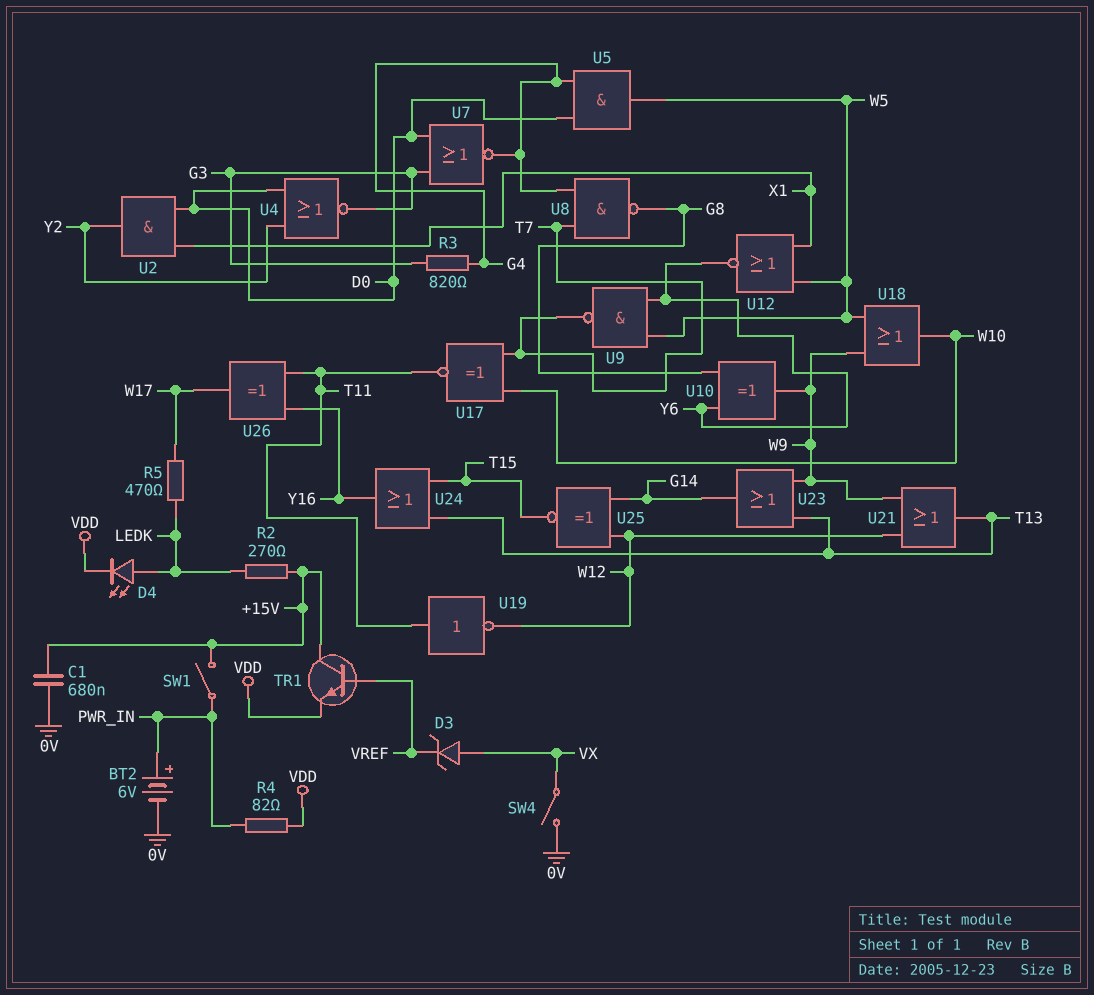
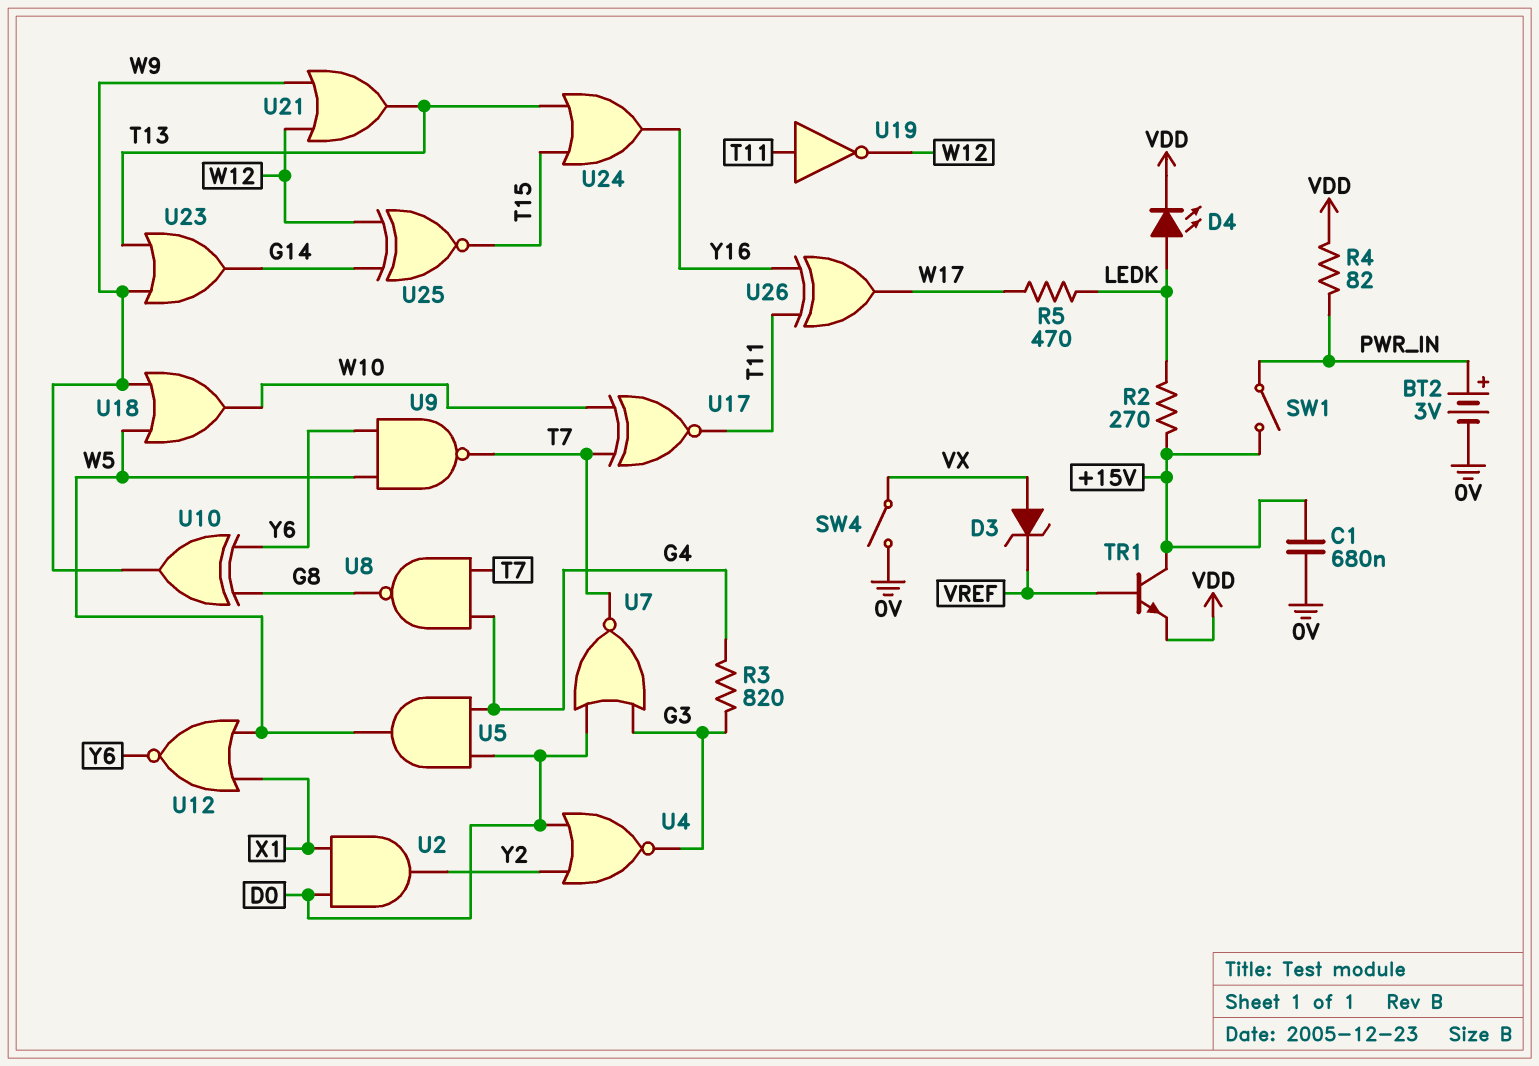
BT2: 6V (plus PWR_IN, minus 0V) -> 3V (plus PWR_IN, minus 0V)
U7: NOR (in D0, in G3, out G4) -> NOR (in D0, in G3, out T7)

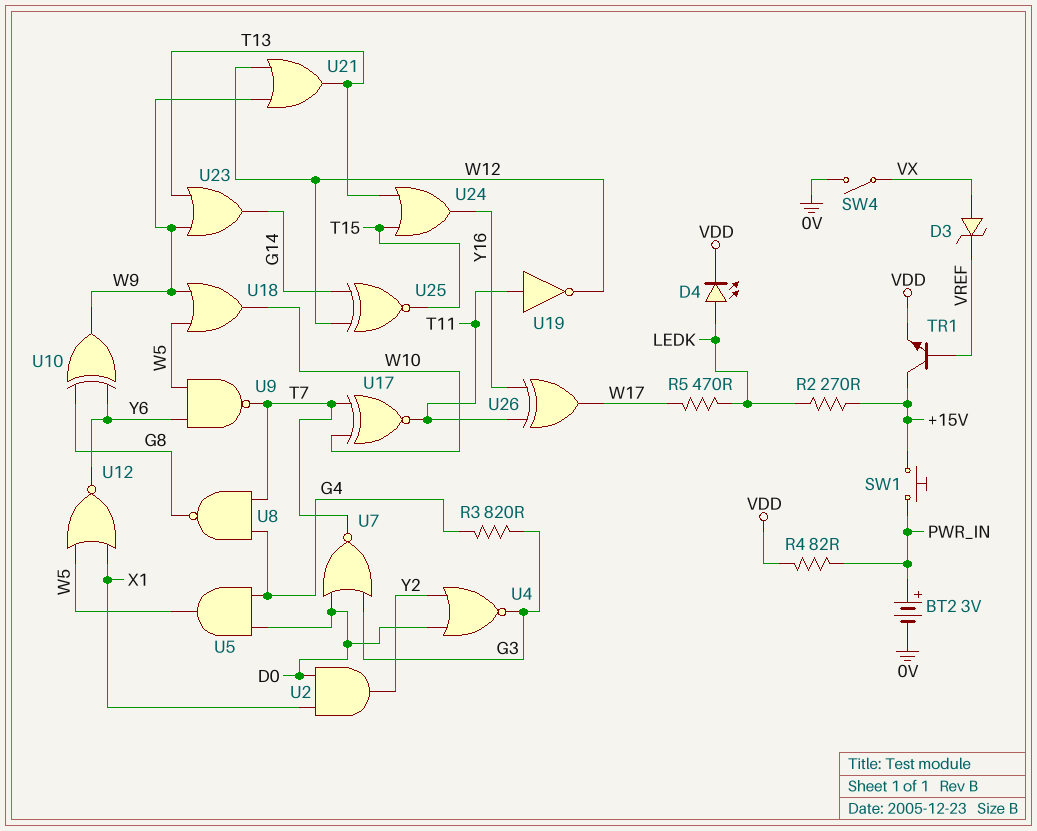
C1: 680nF (+15V, 0V) -> none
SW1: switch (+15V, PWR_IN) -> button (+15V, PWR_IN)

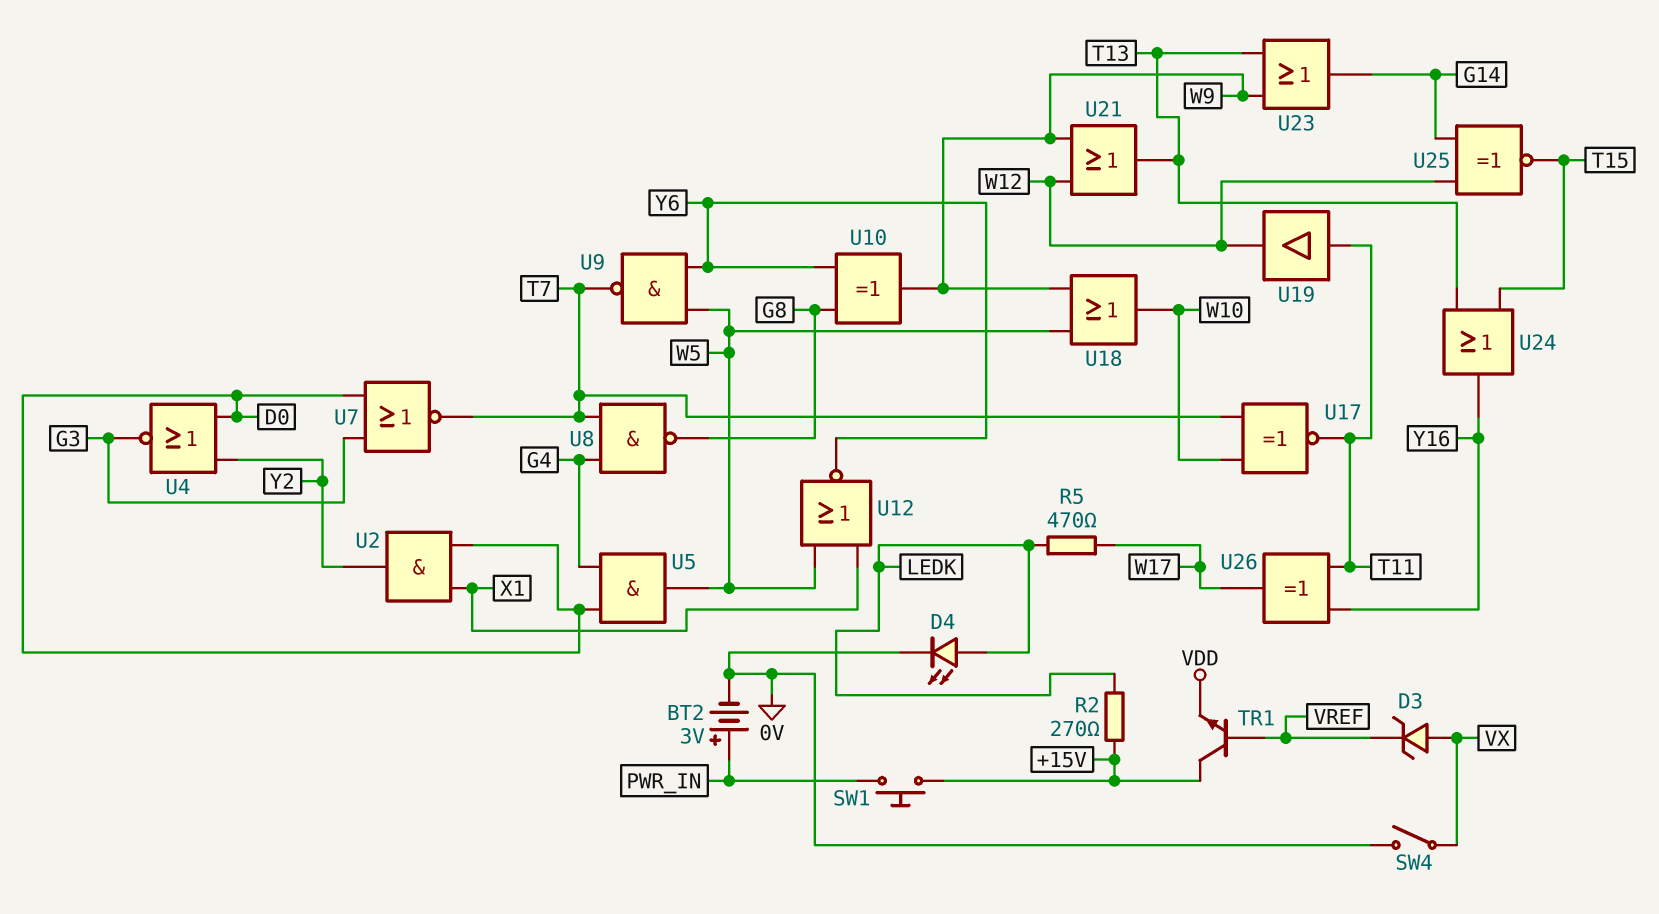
D4: LED (A LEDK, K VDD) -> LED (A LEDK, K 0V)
R3: 820 (G3, G4) -> none
R4: 82 (PWR_IN, VDD) -> none
U19: NOT (in T11, out W12) -> buffer (in T11, out W12)

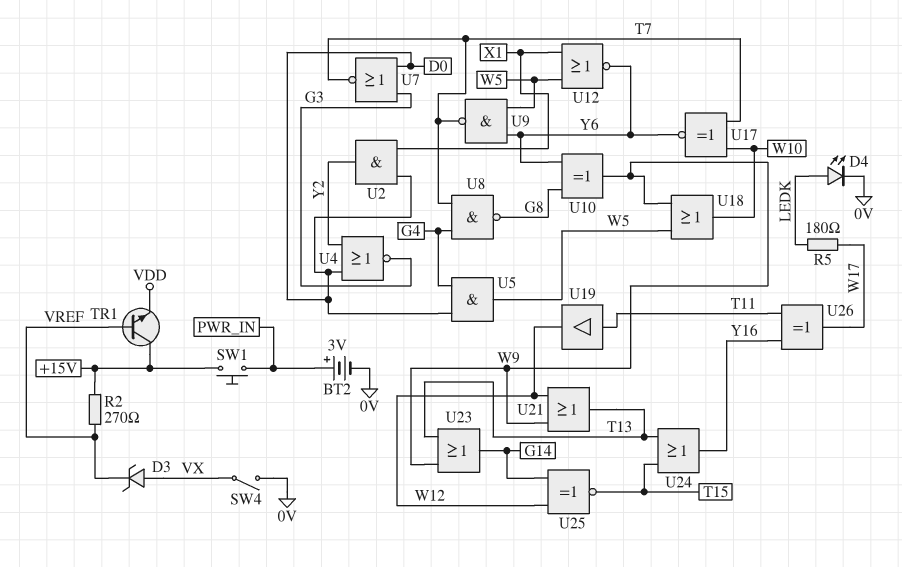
R2: 270 (+15V, LEDK) -> 270 (+15V, VREF)
R5: 470 (LEDK, W17) -> 180 (LEDK, W17)
U17: XNOR (in T7, in W10, out T11) -> XNOR (in T7, in W10, out Y6)

